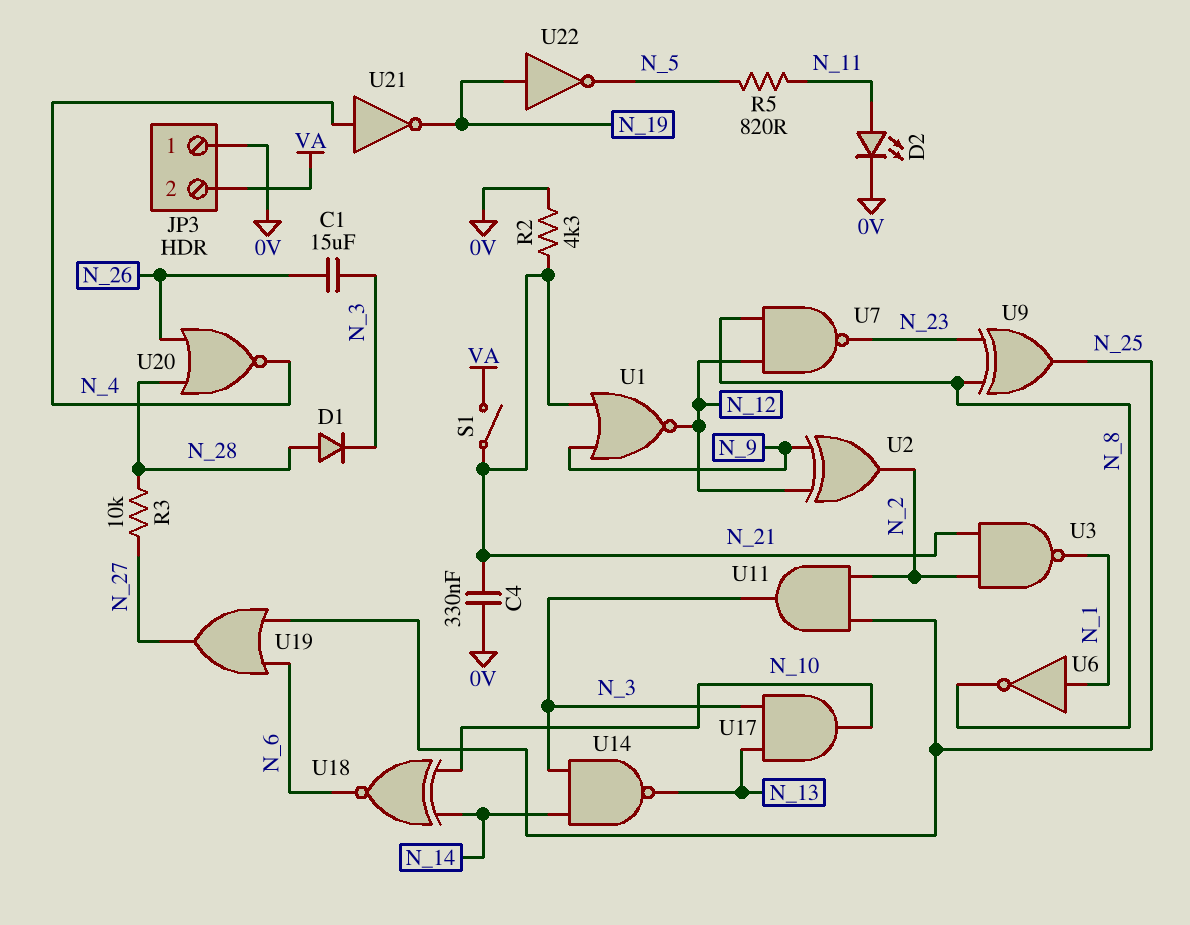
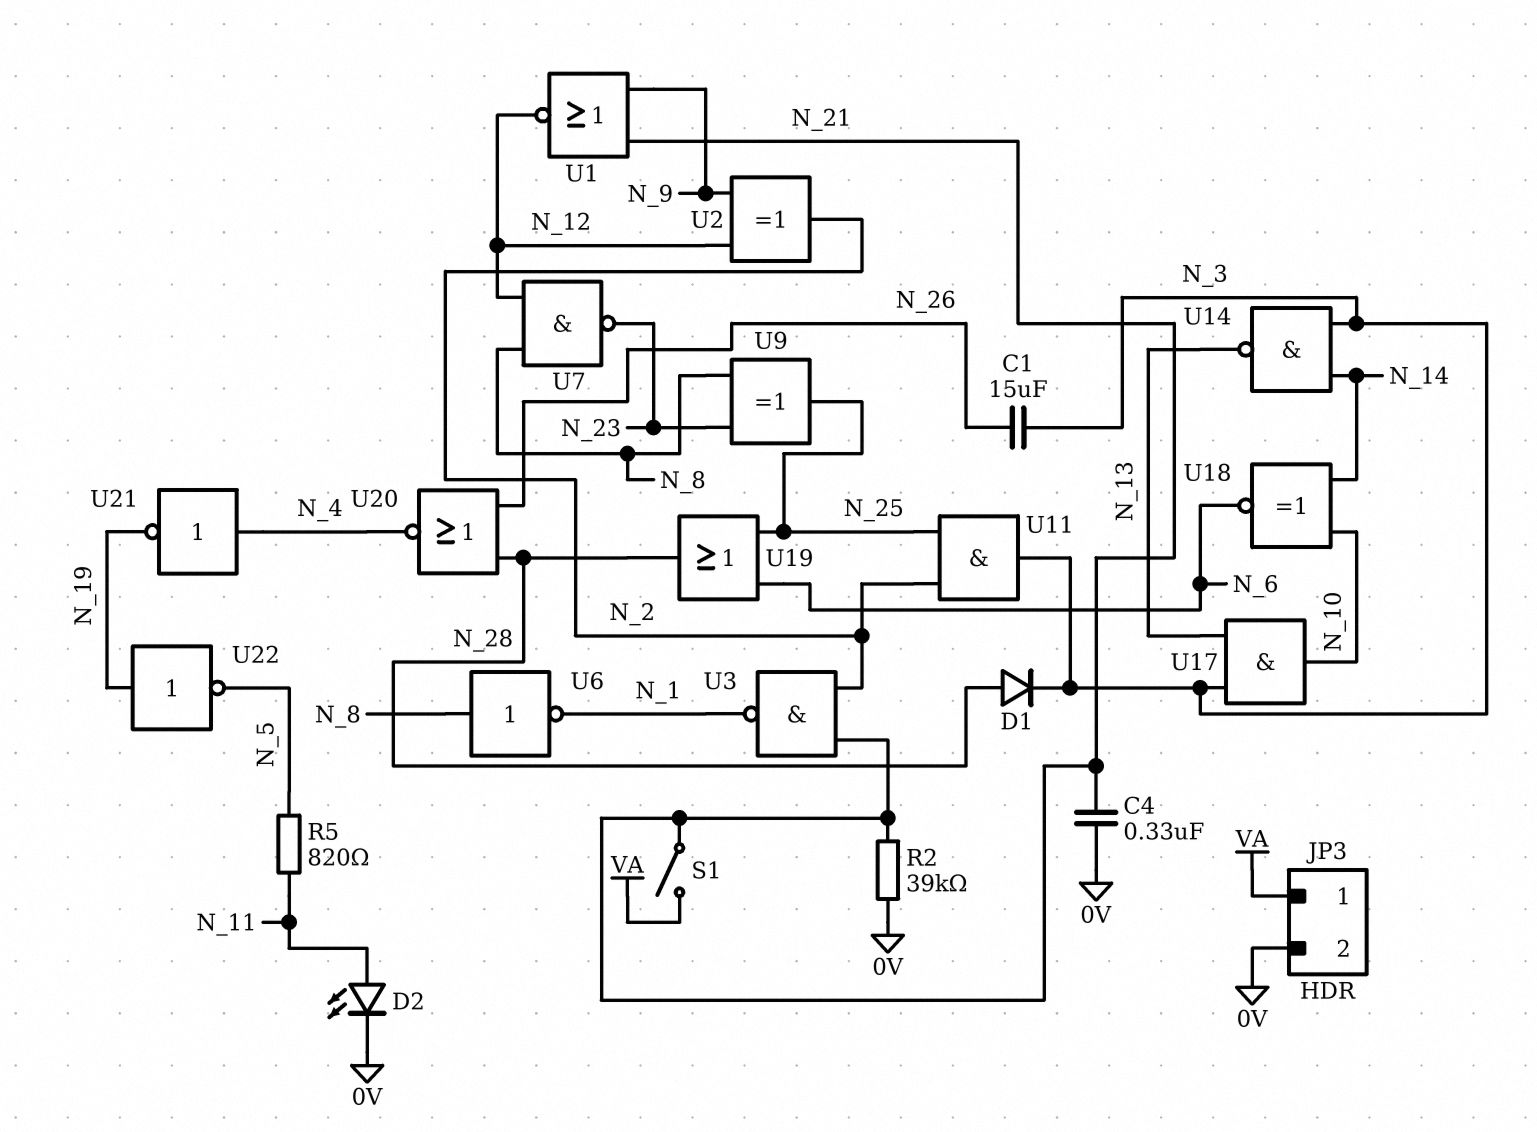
JP3 pin 1: 0V -> VA
JP3 pin 2: VA -> 0V
R2: 4.3k (0V, N_21) -> 39k (0V, N_21)
R3: 10k (N_27, N_28) -> none
U6: NOT (in N_1, out N_8) -> NOT (in N_8, out N_1)
U19: OR (in N_6, in N_25, out N_27) -> OR (in N_6, in N_25, out N_28)

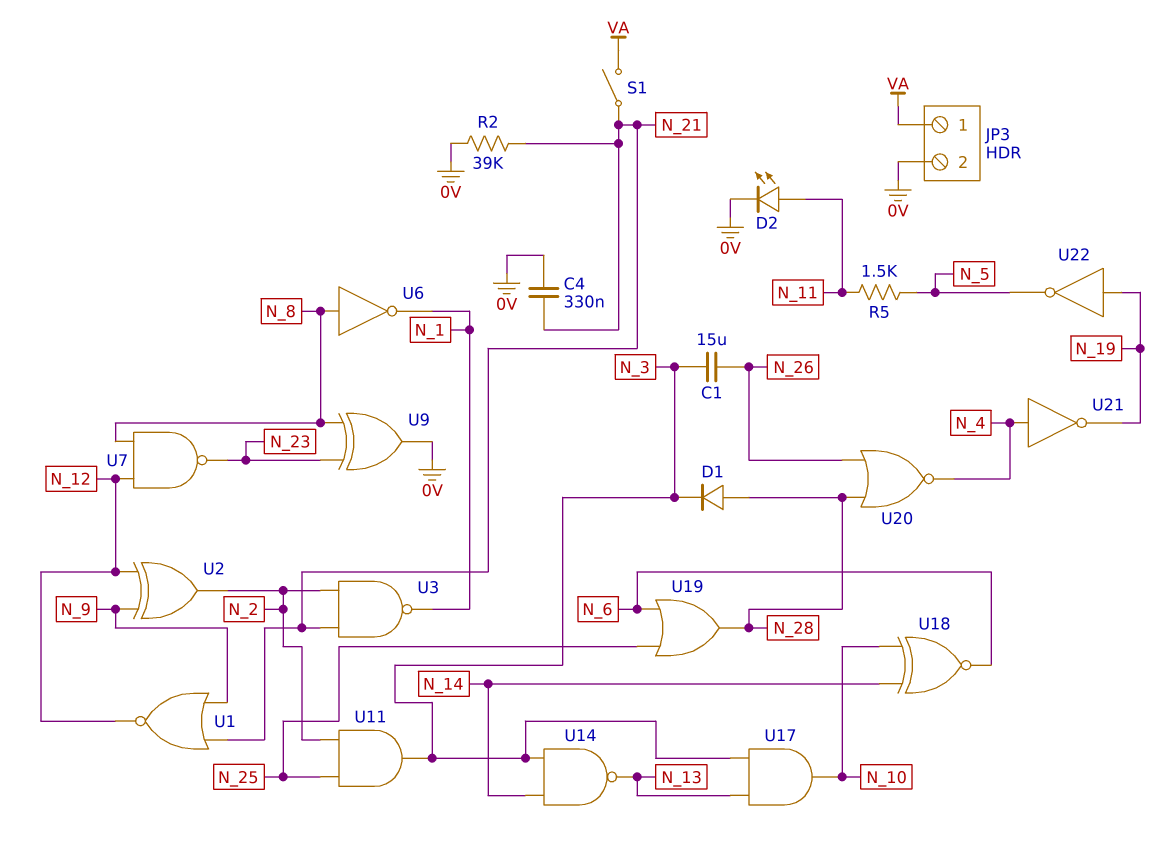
R5: 820 (N_5, N_11) -> 1.5k (N_5, N_11)
U9: XOR (in N_8, in N_23, out N_25) -> XOR (in N_8, in N_23, out 0V)

